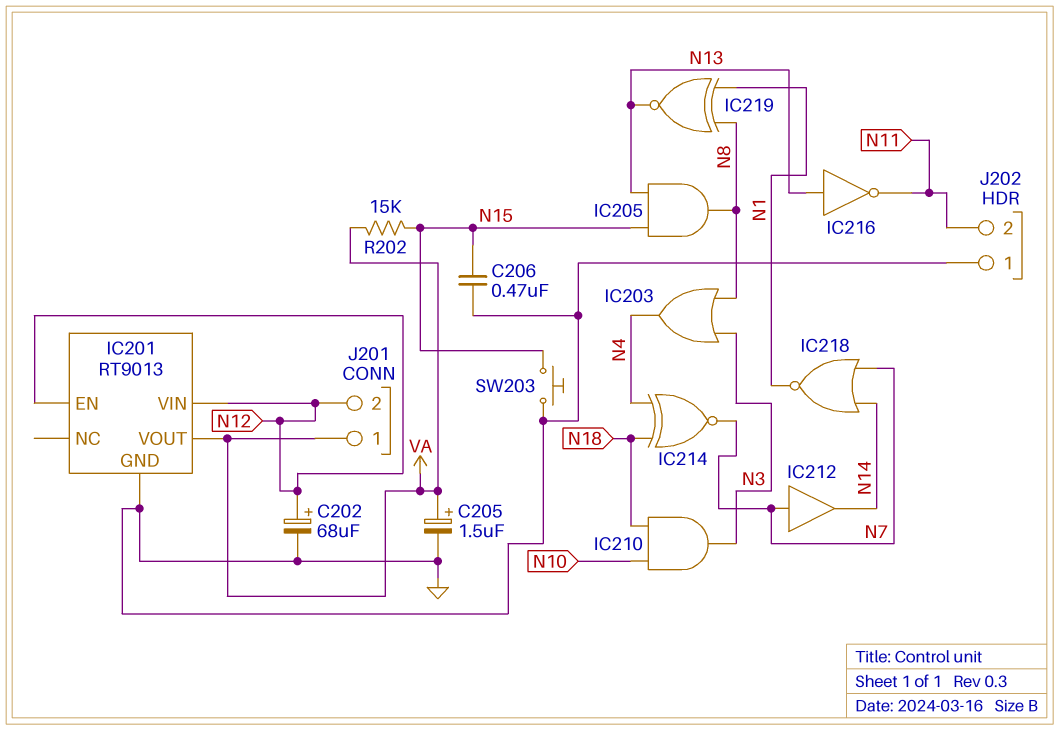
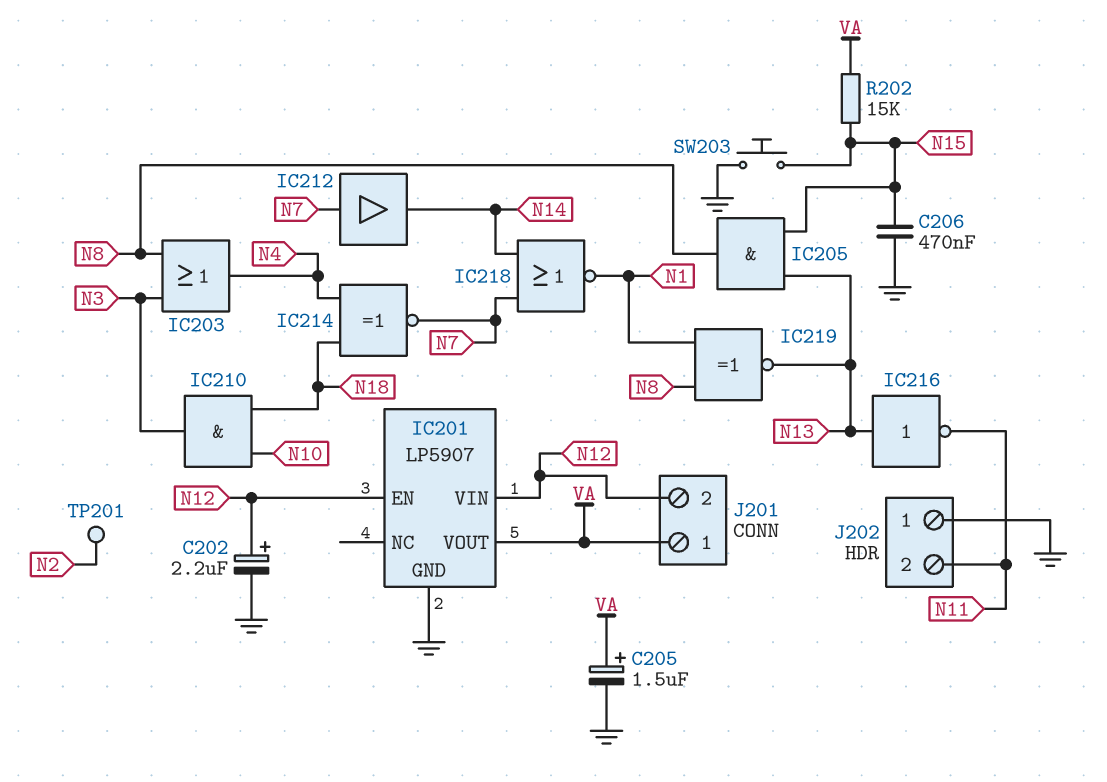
C202: 68uF (plus N12, minus GND) -> 2.2uF (plus N12, minus GND)
IC201: RT9013 -> LP5907
TP201: none -> test point (N2)

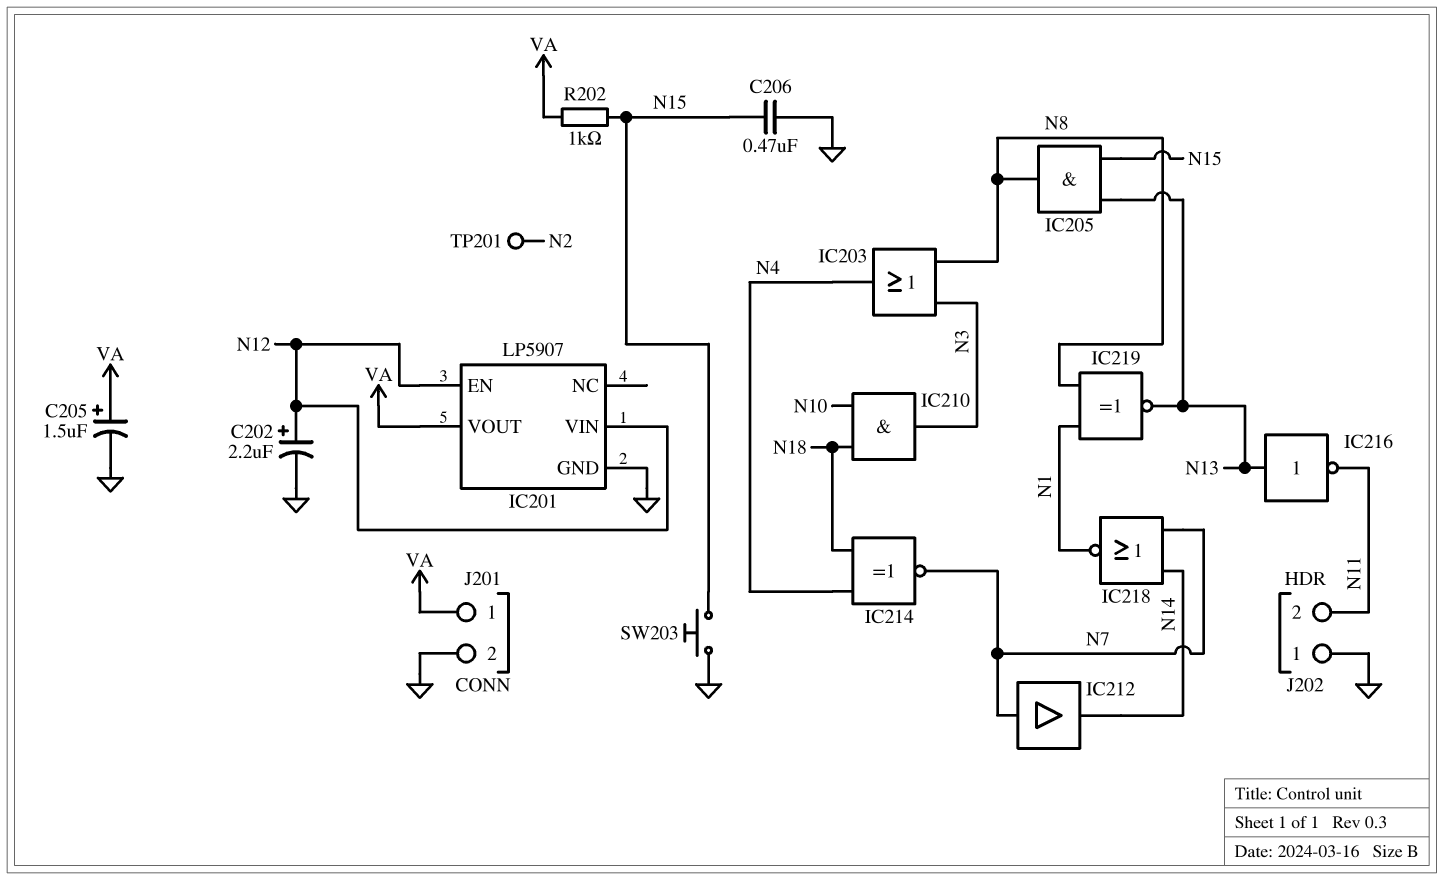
J201 pin 2: N12 -> GND
R202: 15k (N15, VA) -> 1k (N15, VA)

